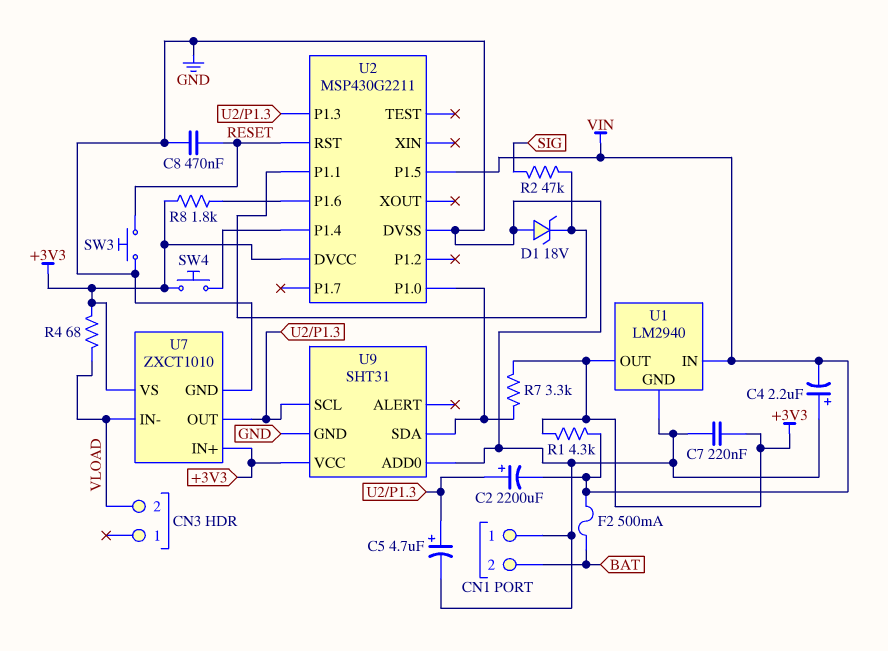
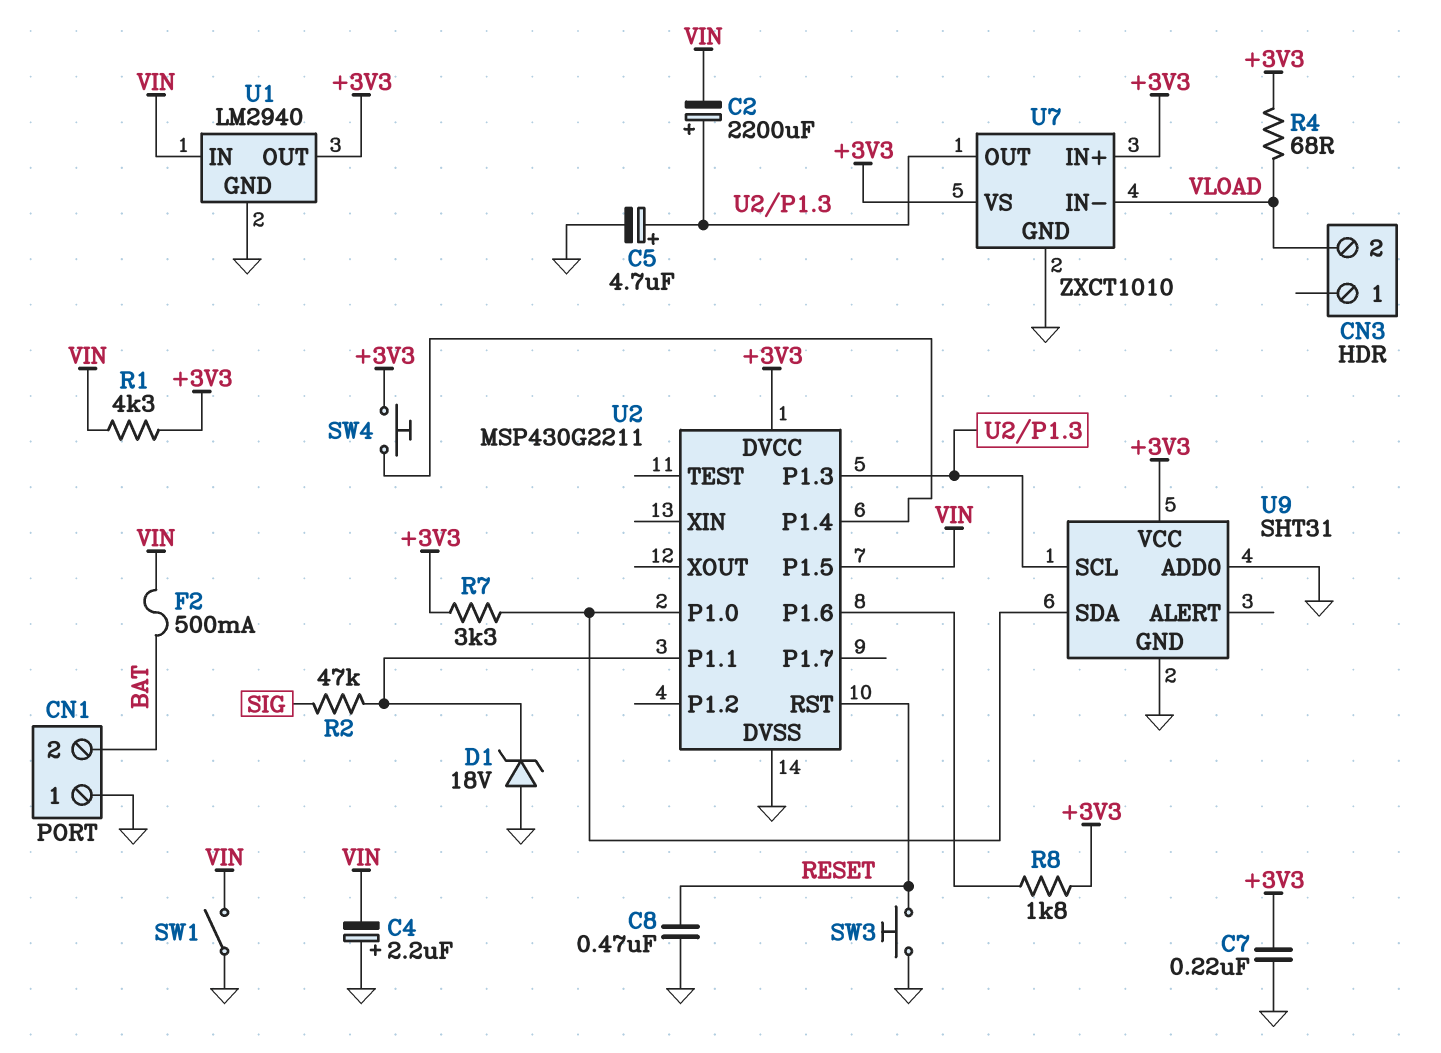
SW1: none -> switch (GND, VIN)

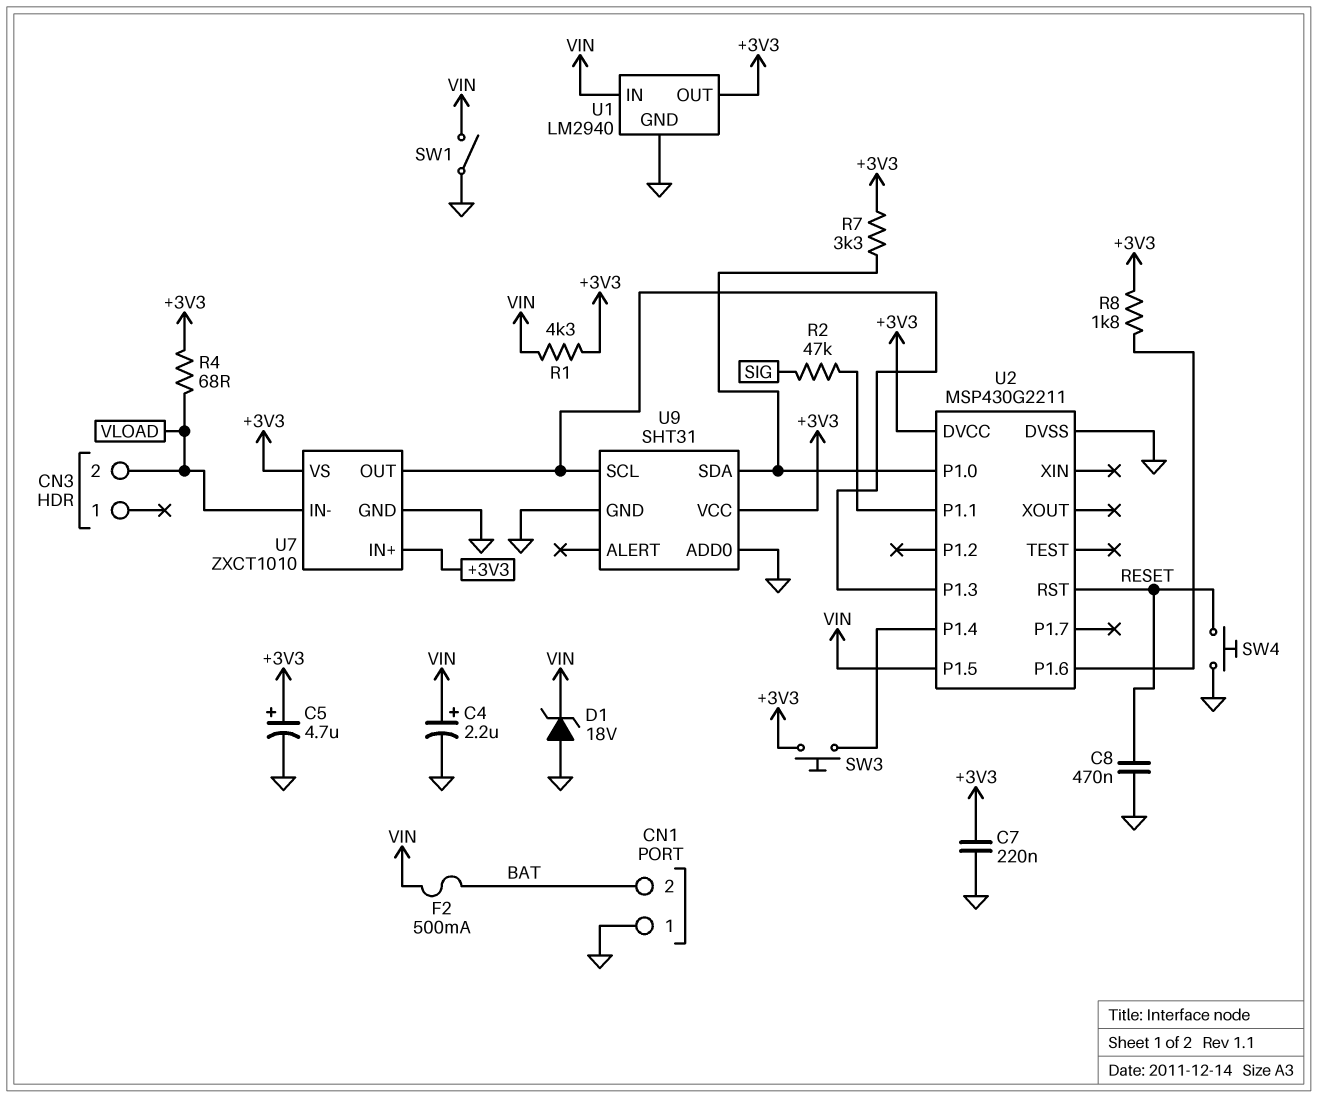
C2: 2200uF (plus U2/P1.3, minus VIN) -> none
C4: 2.2uF (plus GND, minus VIN) -> 2.2uF (plus VIN, minus GND)
C5: 4.7uF (plus U2/P1.3, minus GND) -> 4.7uF (plus +3V3, minus GND)
D1: zener 18V (A GND, K U2/P1.1) -> zener 18V (A GND, K VIN)
SW3: button (GND, RESET) -> button (+3V3, U2/P1.4)
SW4: button (+3V3, U2/P1.4) -> button (GND, RESET)

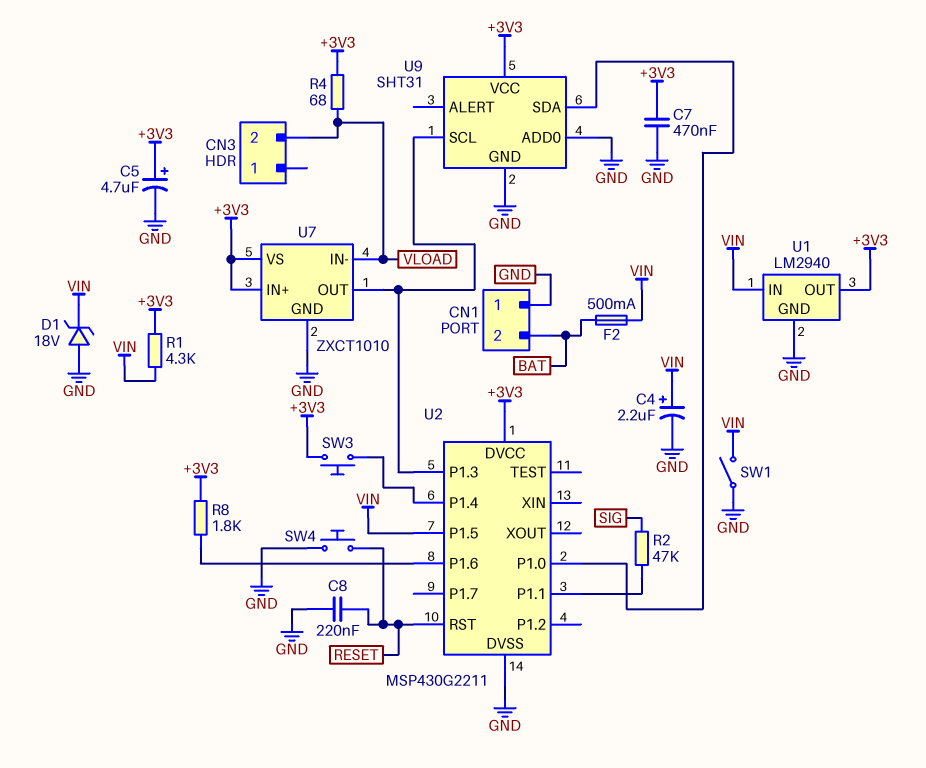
C7: 220nF (+3V3, GND) -> 470nF (+3V3, GND)
C8: 470nF (GND, RESET) -> 220nF (GND, RESET)
R7: 3.3k (+3V3, U2/P1.0) -> none

